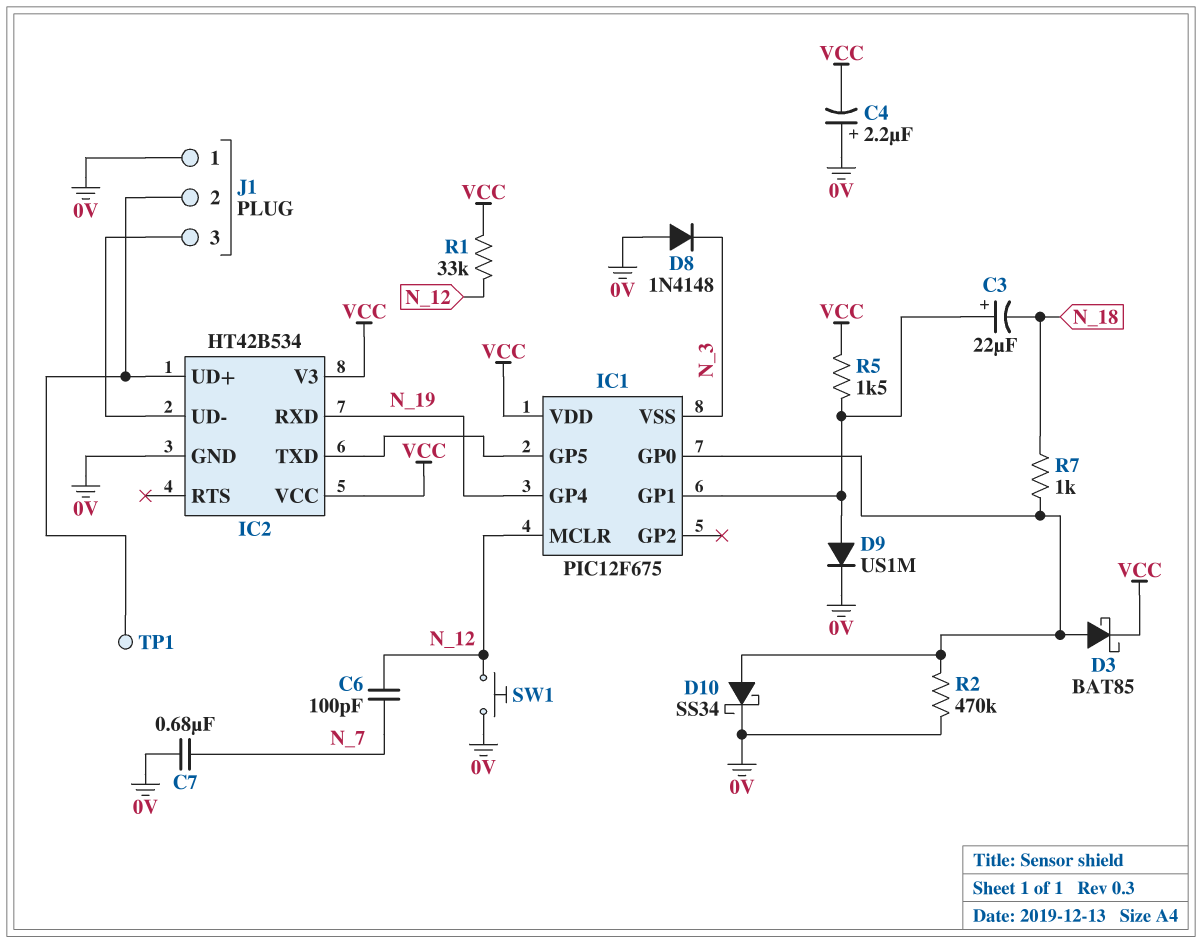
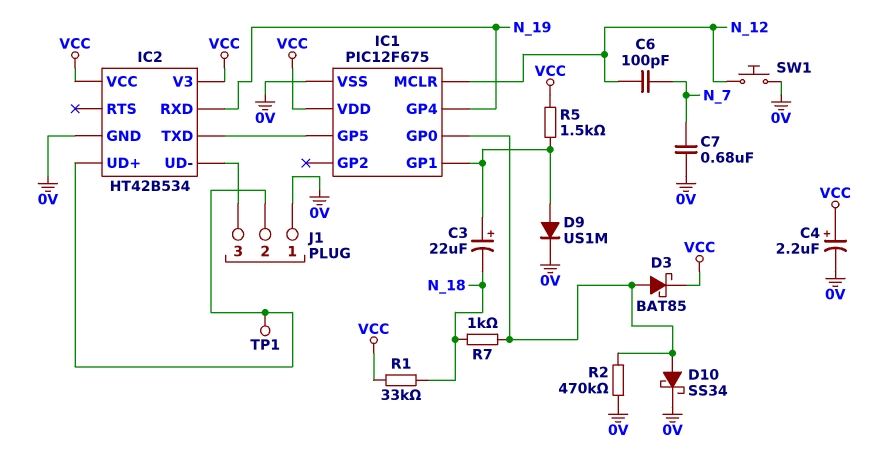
C4: 2.2uF (plus 0V, minus VCC) -> 2.2uF (plus VCC, minus 0V)
D8: diode 1N4148 (A 0V, K N_3) -> none
IC1 pin VSS: N_3 -> 0V
R1: 33k (N_12, VCC) -> 33k (N_18, VCC)

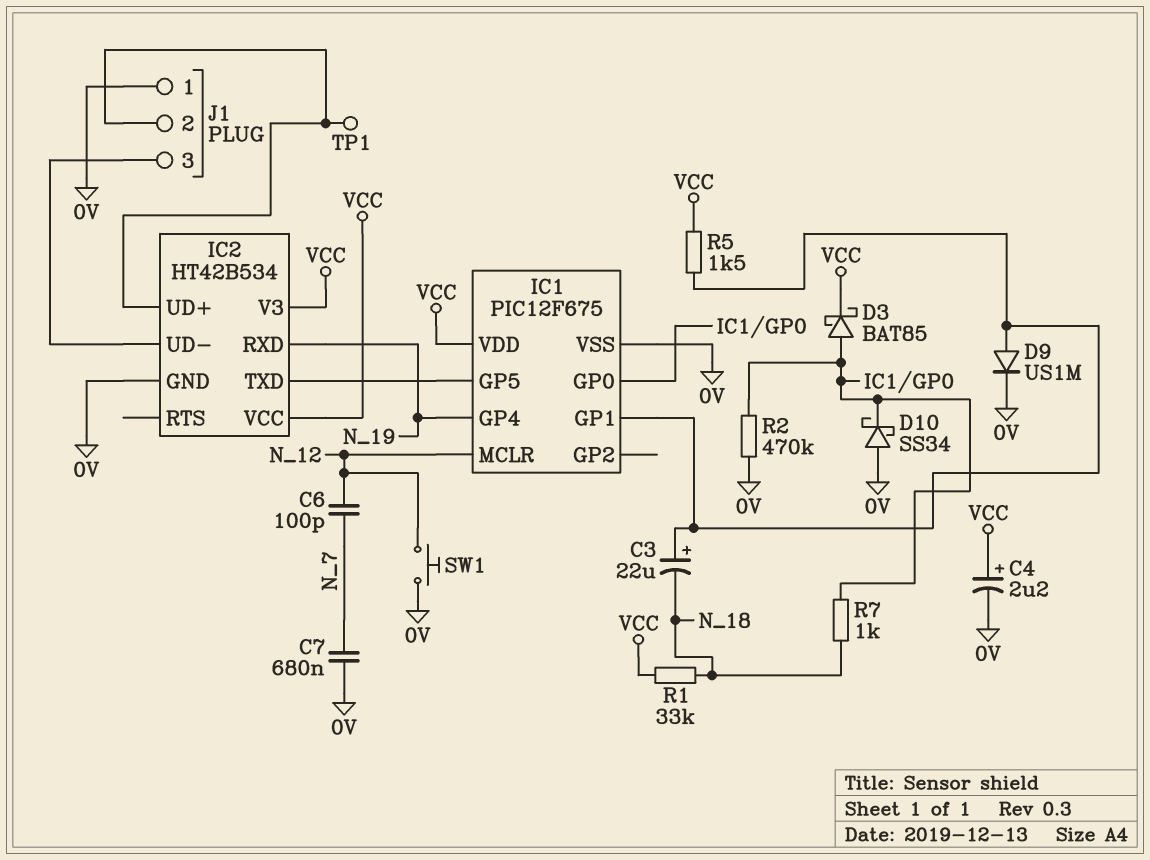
D10: schottky SS34 (A IC1/GP0, K 0V) -> schottky SS34 (A 0V, K IC1/GP0)

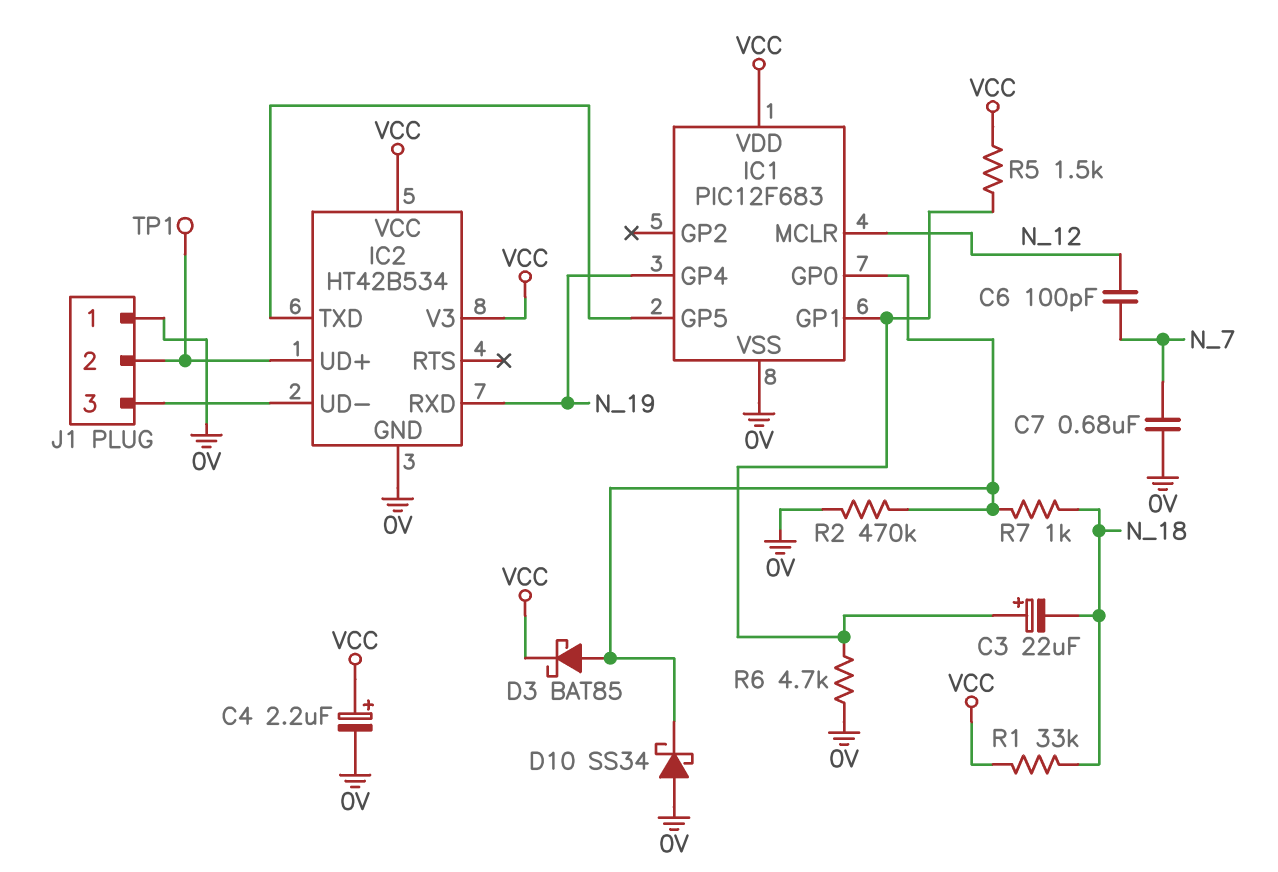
D9: diode US1M (A IC1/GP1, K 0V) -> none
IC1: PIC12F675 -> PIC12F683
R6: none -> 4.7k (0V, IC1/GP1)
SW1: button (0V, N_12) -> none

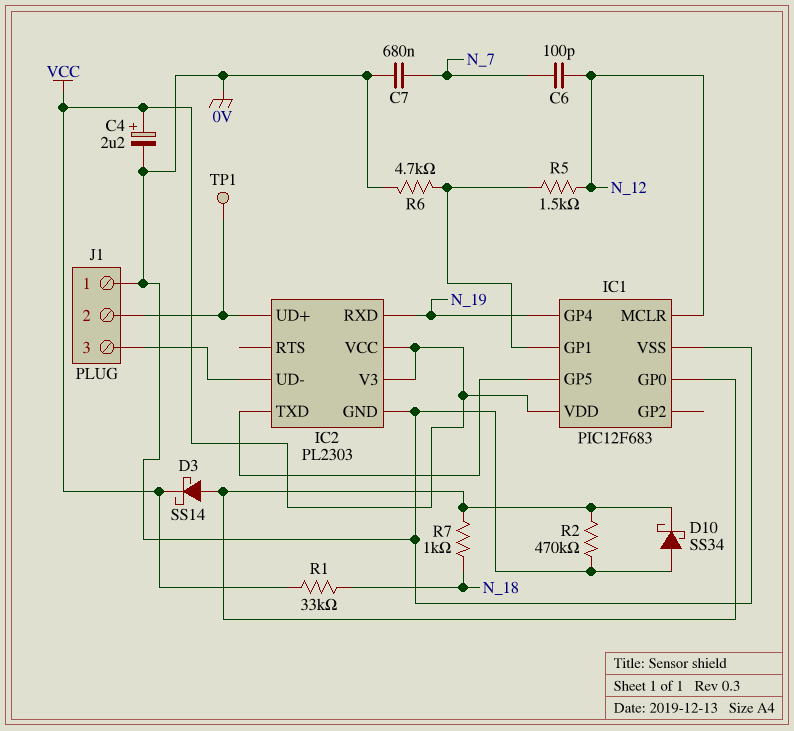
C3: 22uF (plus IC1/GP1, minus N_18) -> none
D3: schottky BAT85 (A IC1/GP0, K VCC) -> schottky SS14 (A IC1/GP0, K VCC)
IC2: HT42B534 -> PL2303
R5: 1.5k (IC1/GP1, VCC) -> 1.5k (IC1/GP1, N_12)

